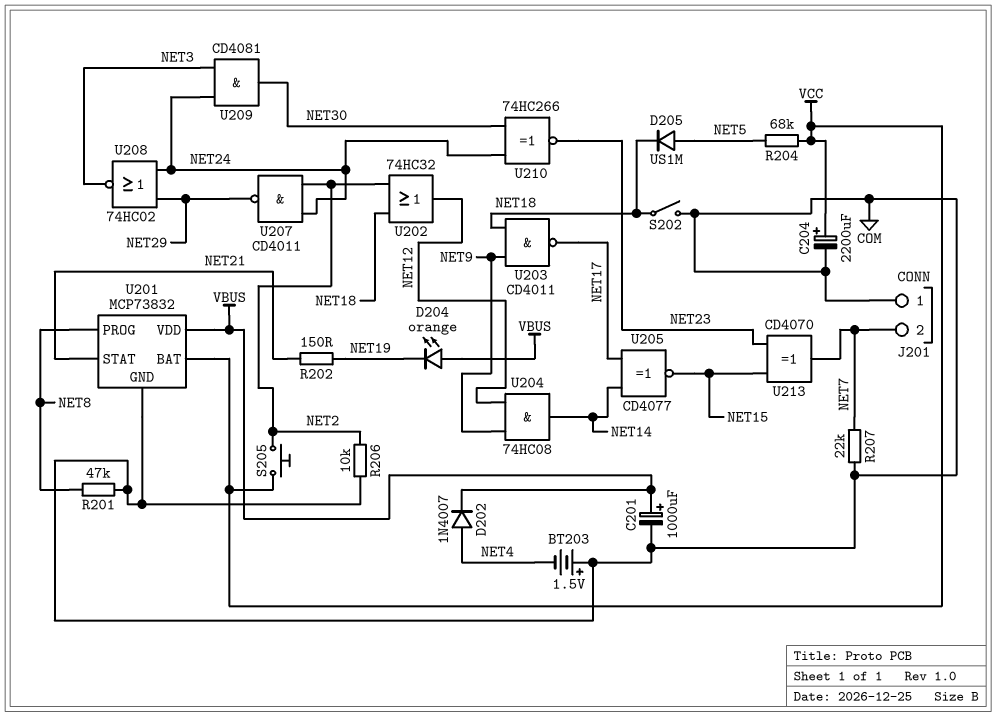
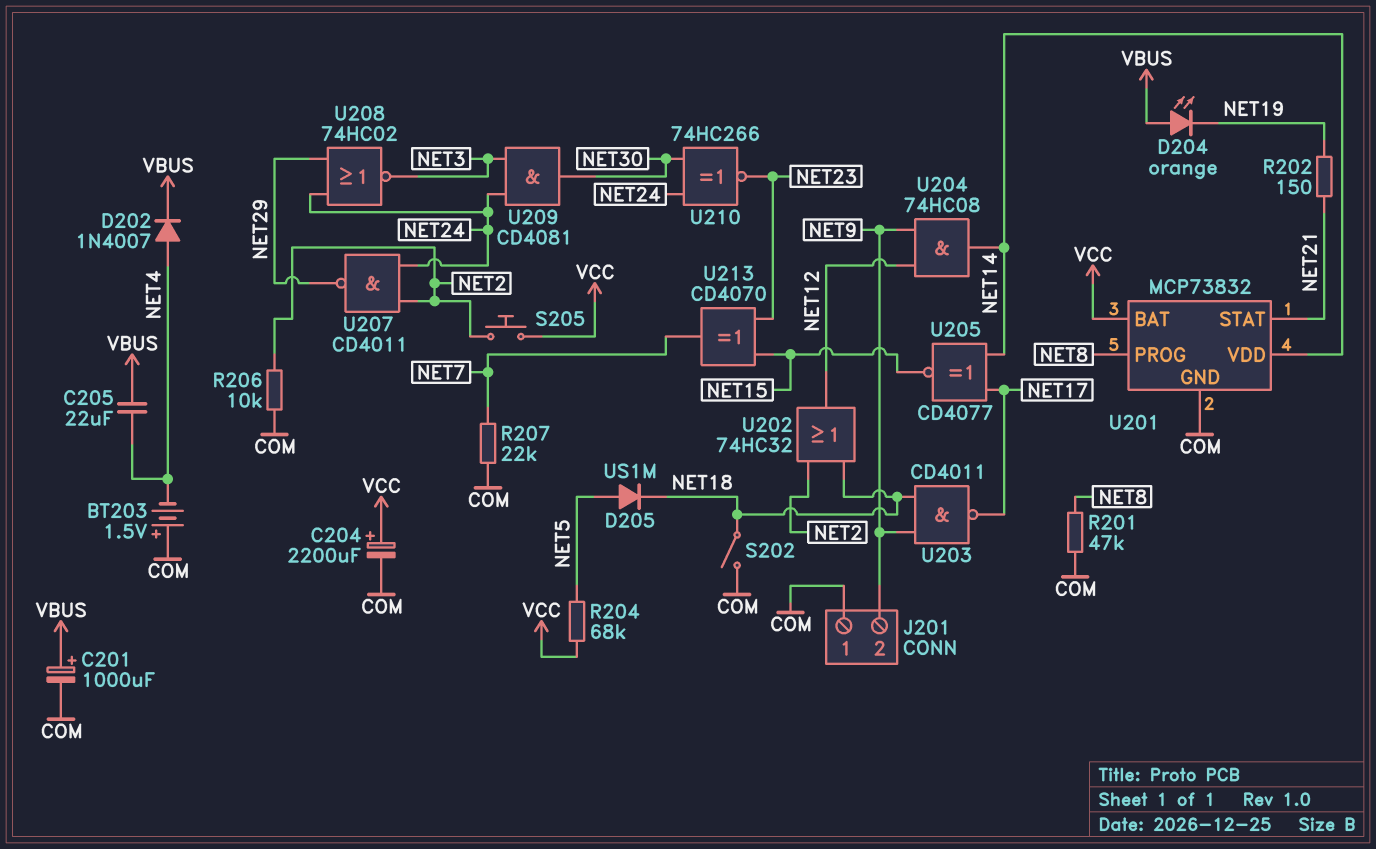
C205: none -> 22uF (NET4, VBUS)
J201 pin 2: NET7 -> NET9
U201 pin VDD: VBUS -> NET14

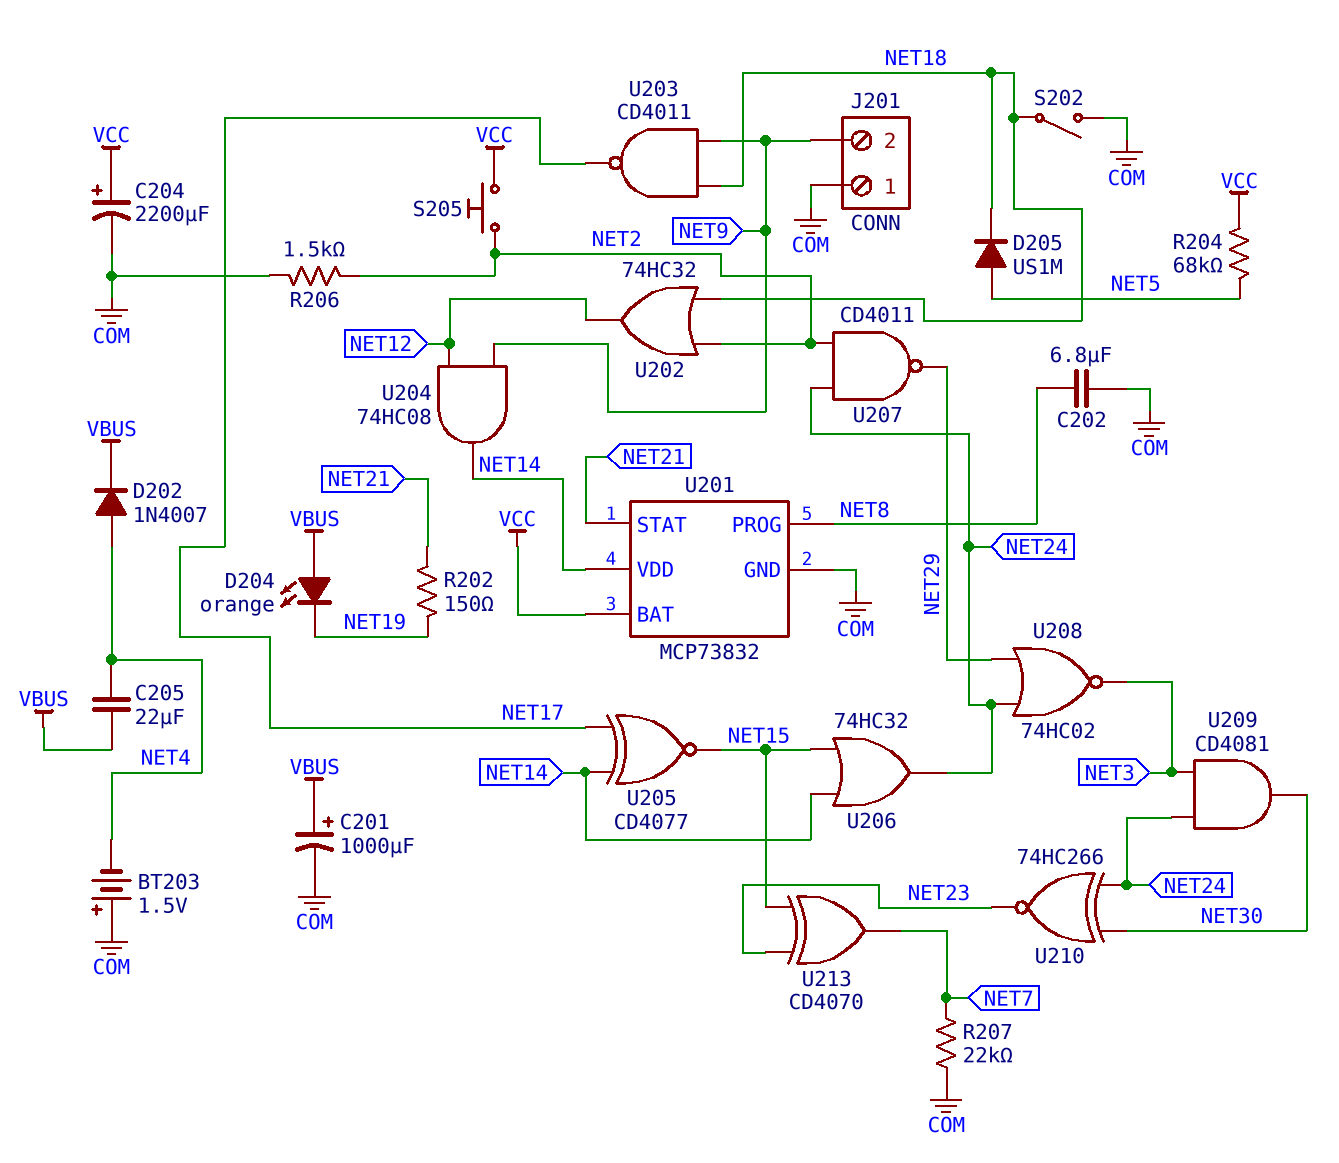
C202: none -> 6.8uF (COM, NET8)
R201: 47k (COM, NET8) -> none
R206: 10k (COM, NET2) -> 1.5k (COM, NET2)
U206: none -> OR 74HC32 (in NET14, in NET15, out NET24)

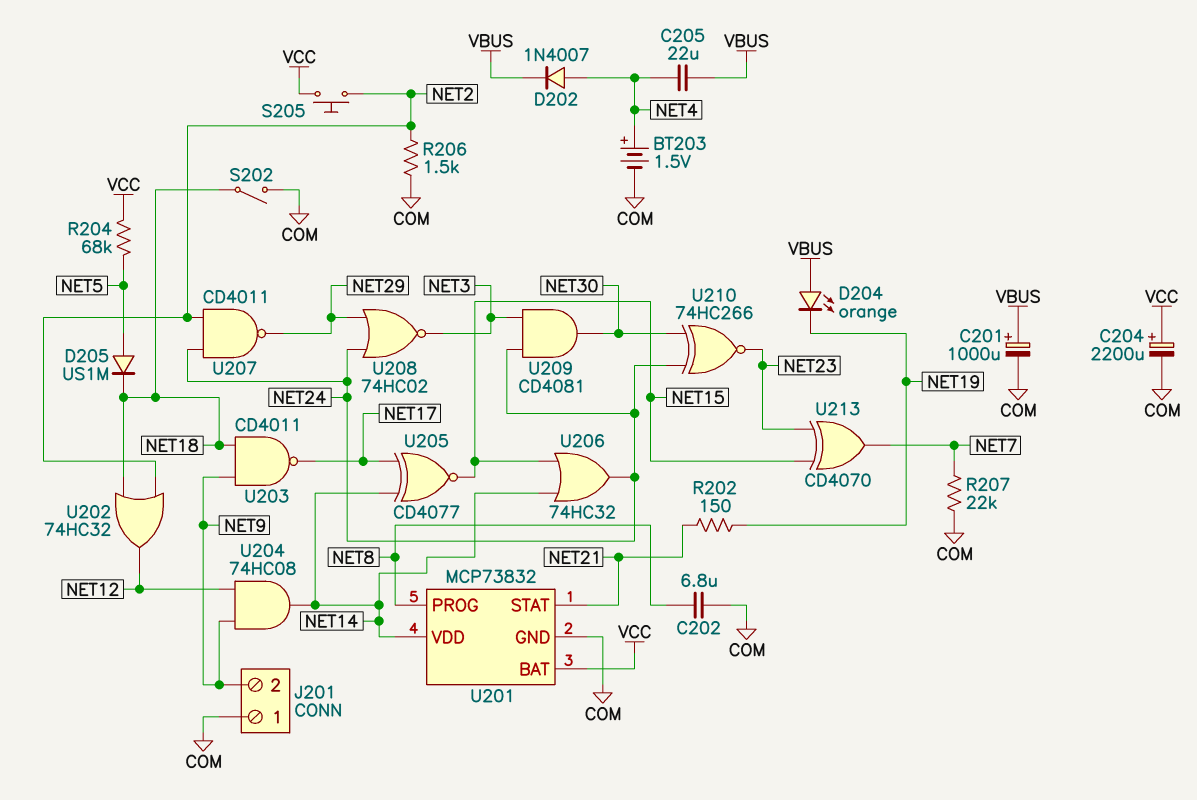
BT203: 1.5V (plus COM, minus NET4) -> 1.5V (plus NET4, minus COM)

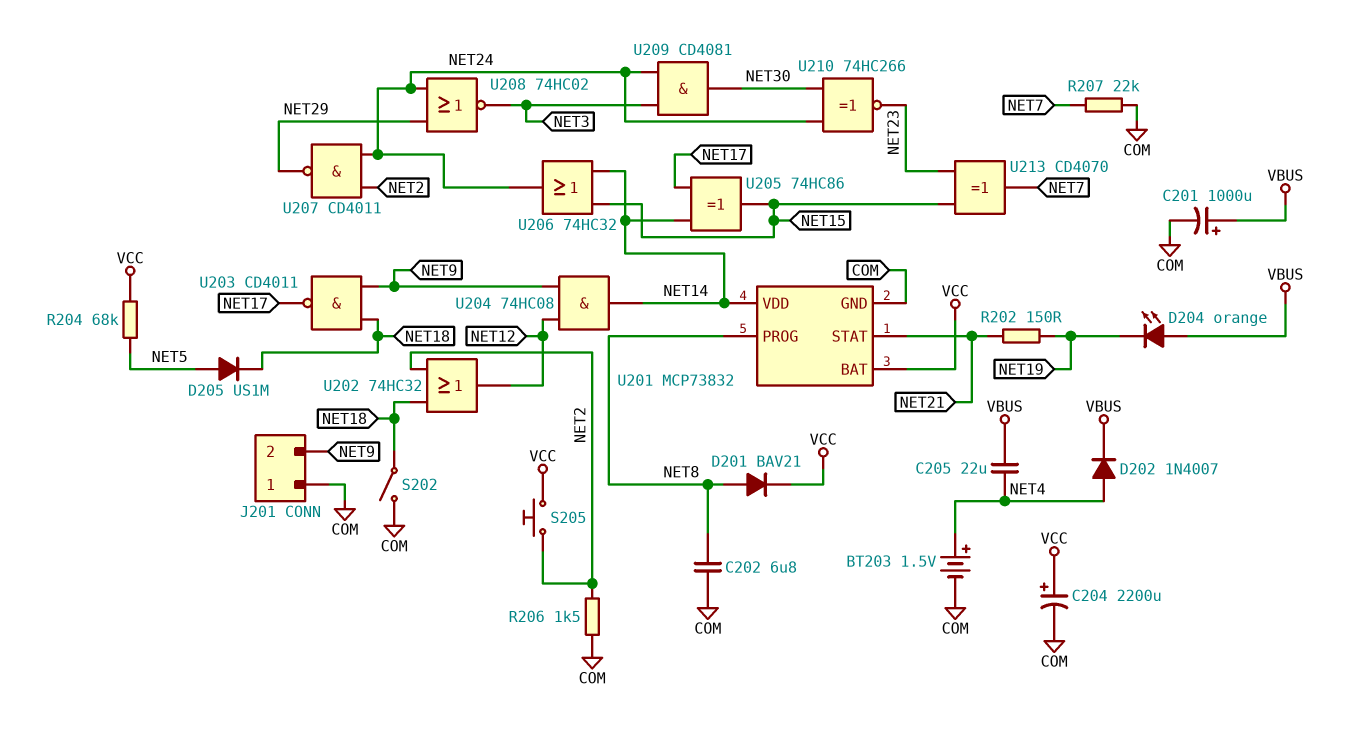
D201: none -> diode BAV21 (A NET8, K VCC)
U205: XNOR CD4077 (in NET14, in NET17, out NET15) -> XOR 74HC86 (in NET14, in NET17, out NET15)

